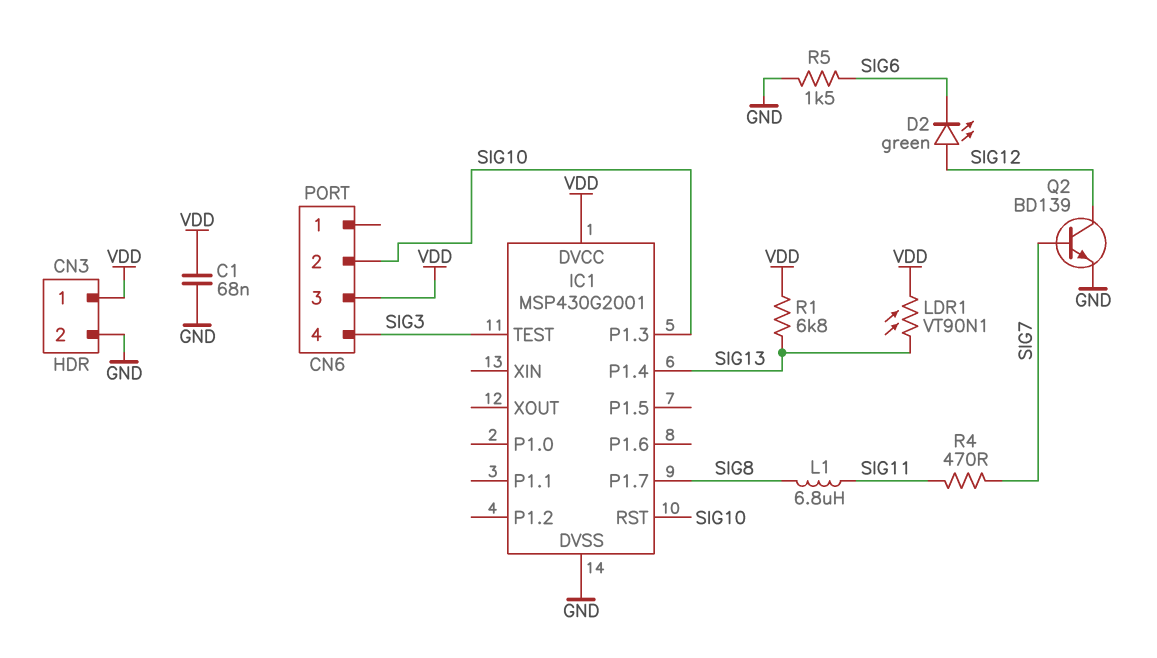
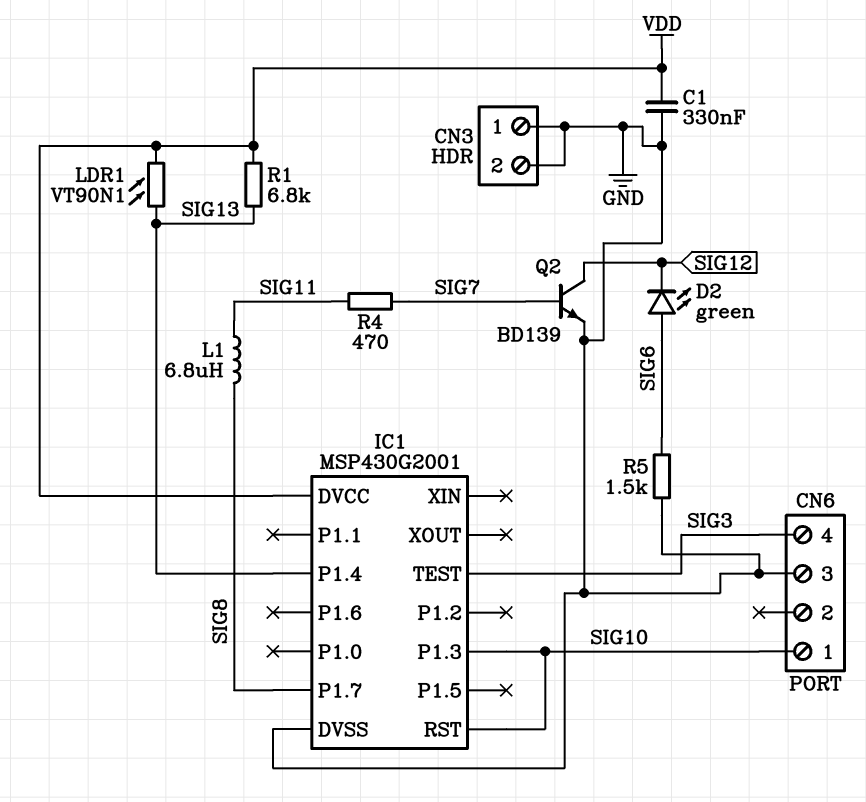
C1: 68nF (GND, VDD) -> 330nF (GND, VDD)
CN3 pin 1: VDD -> GND
CN6 pin 1: none -> SIG10
CN6 pin 2: SIG10 -> none
CN6 pin 3: VDD -> GND
D2: LED green (A SIG12, K SIG6) -> LED green (A SIG6, K SIG12)

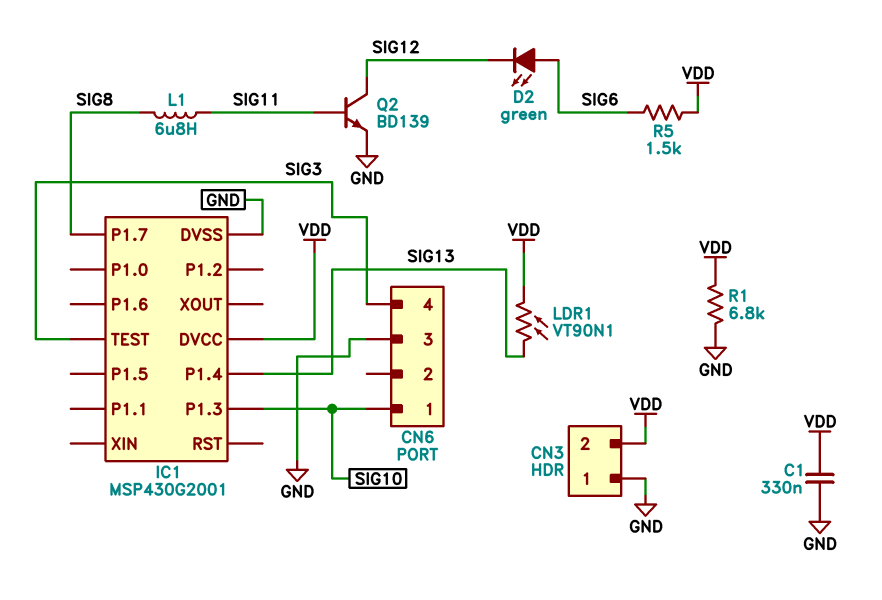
CN3 pin 2: GND -> VDD
IC1 pin RST: SIG10 -> none
Q2: NPN BD139 (B SIG7, C SIG12, E GND) -> NPN BD139 (B SIG11, C SIG12, E GND)
R1: 6.8k (SIG13, VDD) -> 6.8k (GND, VDD)
R4: 470 (SIG7, SIG11) -> none
R5: 1.5k (GND, SIG6) -> 1.5k (SIG6, VDD)

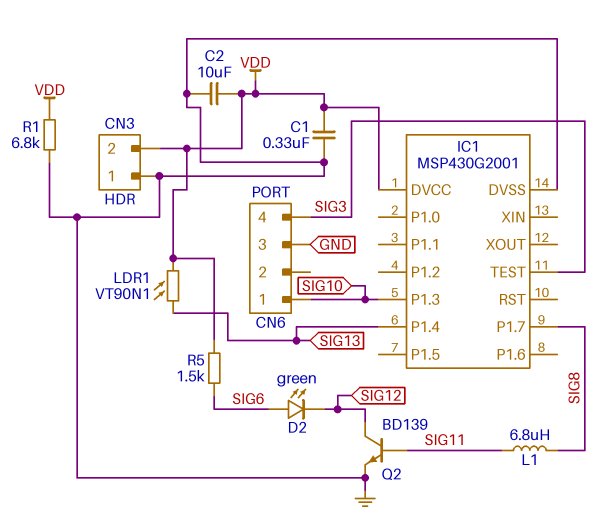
C2: none -> 10uF (GND, VDD)

